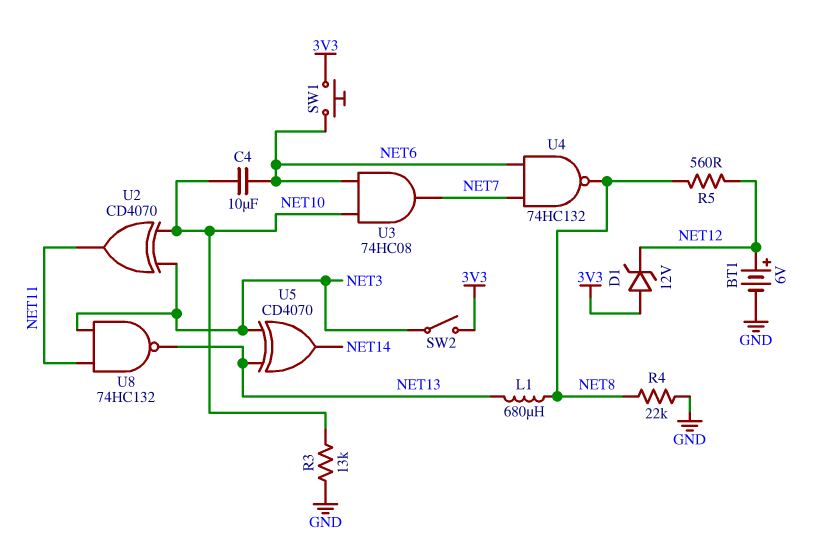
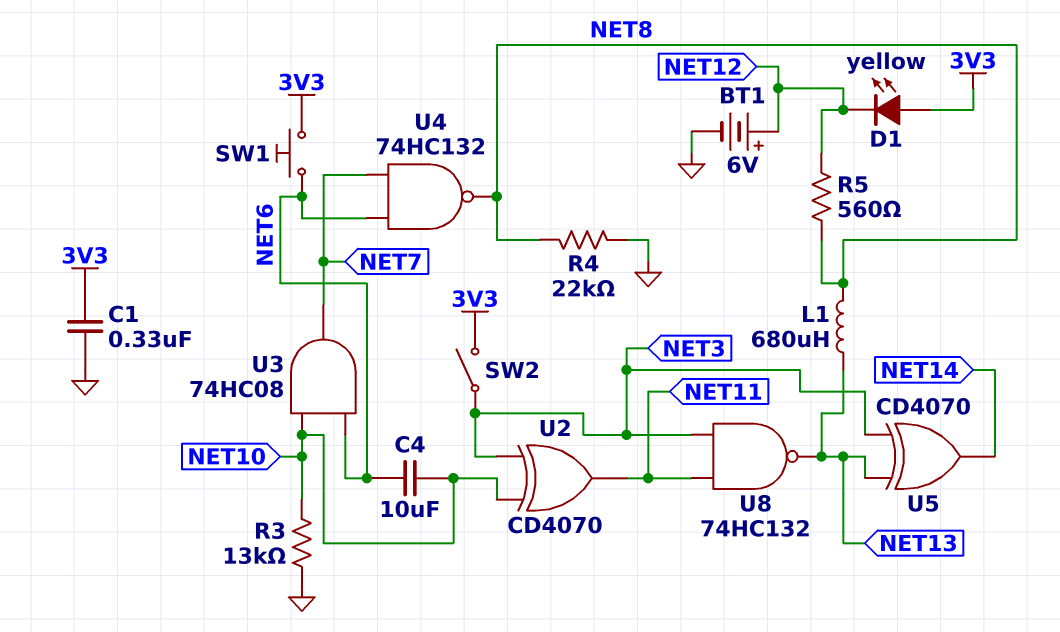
C1: none -> 330nF (3V3, GND)
D1: zener 12V (A 3V3, K NET12) -> LED yellow (A 3V3, K NET12)

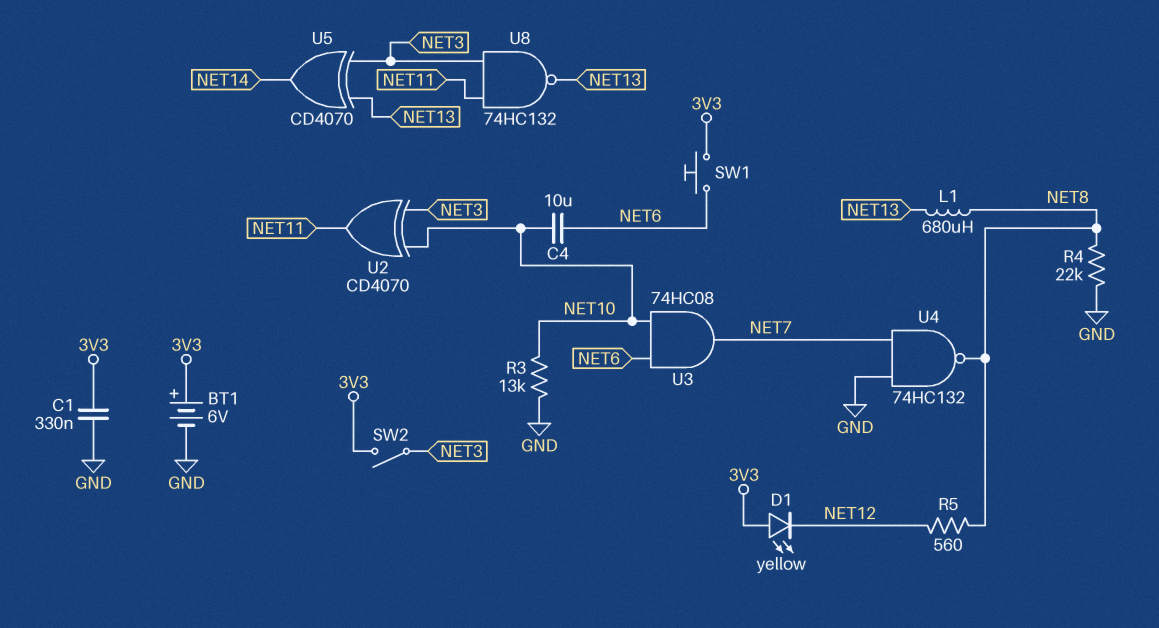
BT1: 6V (plus NET12, minus GND) -> 6V (plus 3V3, minus GND)
U4: NAND 74HC132 (in NET6, in NET7, out NET8) -> NAND 74HC132 (in GND, in NET7, out NET8)

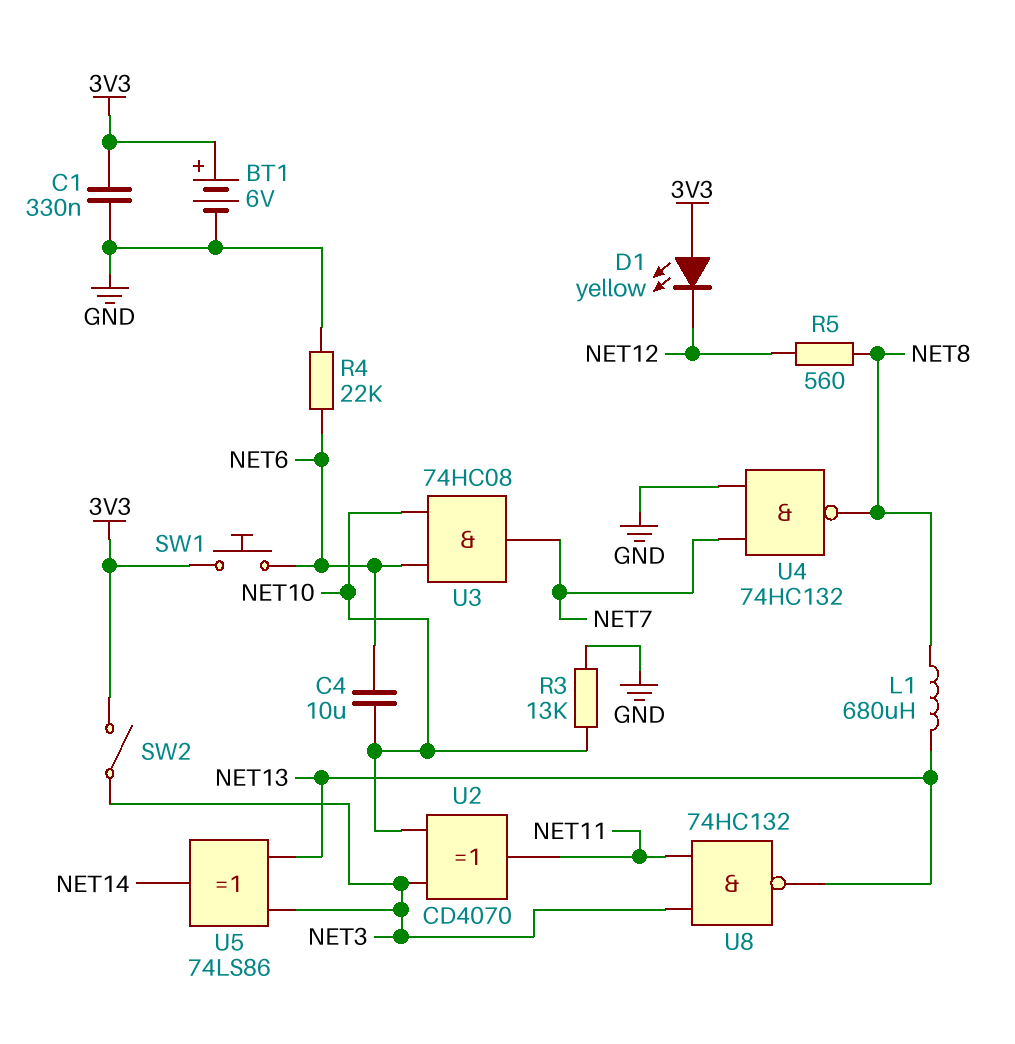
R4: 22k (GND, NET8) -> 22k (GND, NET6)
U5: XOR CD4070 (in NET3, in NET13, out NET14) -> XOR 74LS86 (in NET3, in NET13, out NET14)

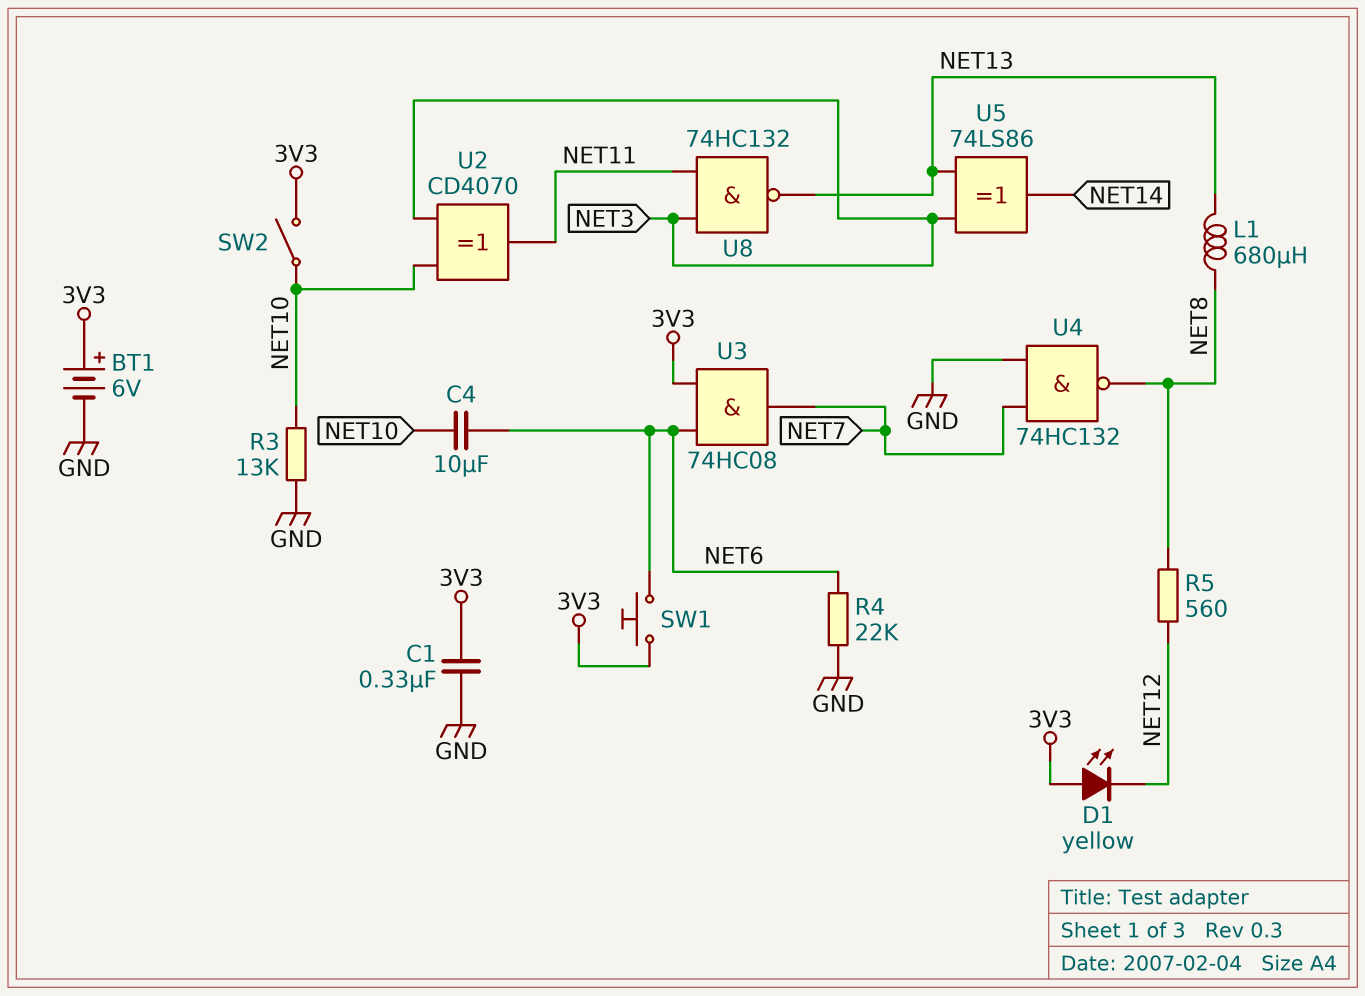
SW2: switch (3V3, NET3) -> switch (3V3, NET10)
U3: AND 74HC08 (in NET6, in NET10, out NET7) -> AND 74HC08 (in 3V3, in NET6, out NET7)

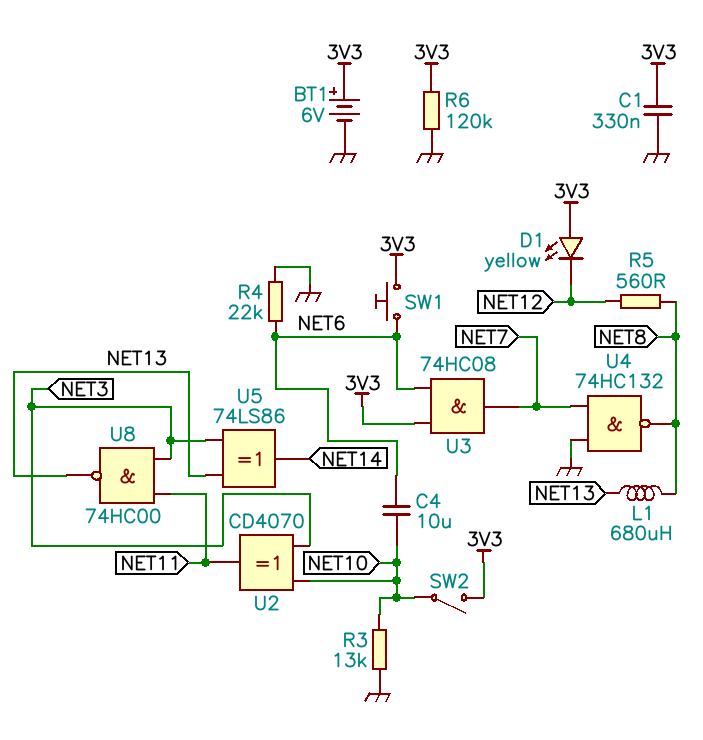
R6: none -> 120k (3V3, GND)
U8: NAND 74HC132 (in NET3, in NET11, out NET13) -> NAND 74HC00 (in NET3, in NET11, out NET13)

